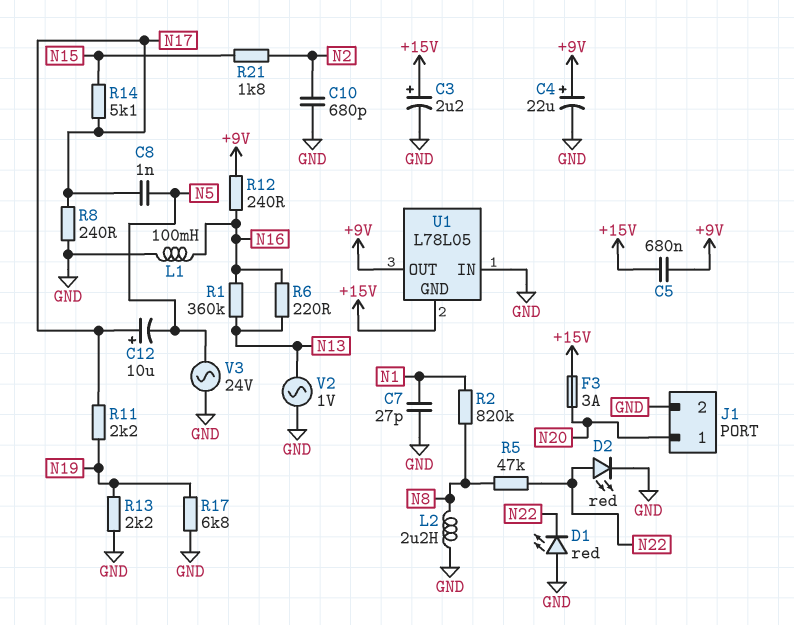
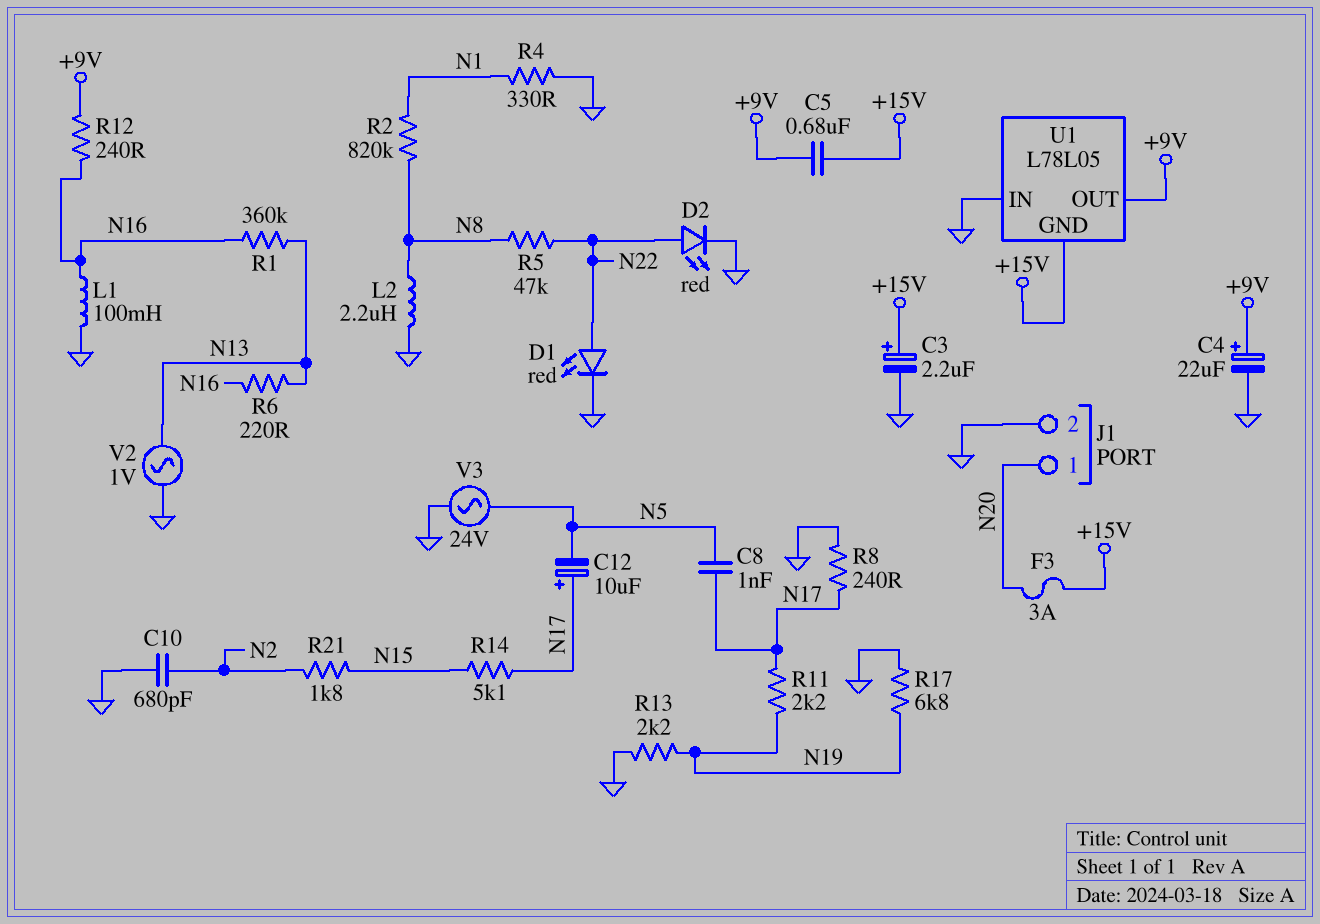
C7: 27pF (GND, N1) -> none
D1: LED red (A GND, K N22) -> LED red (A N22, K GND)
R4: none -> 330 (GND, N1)

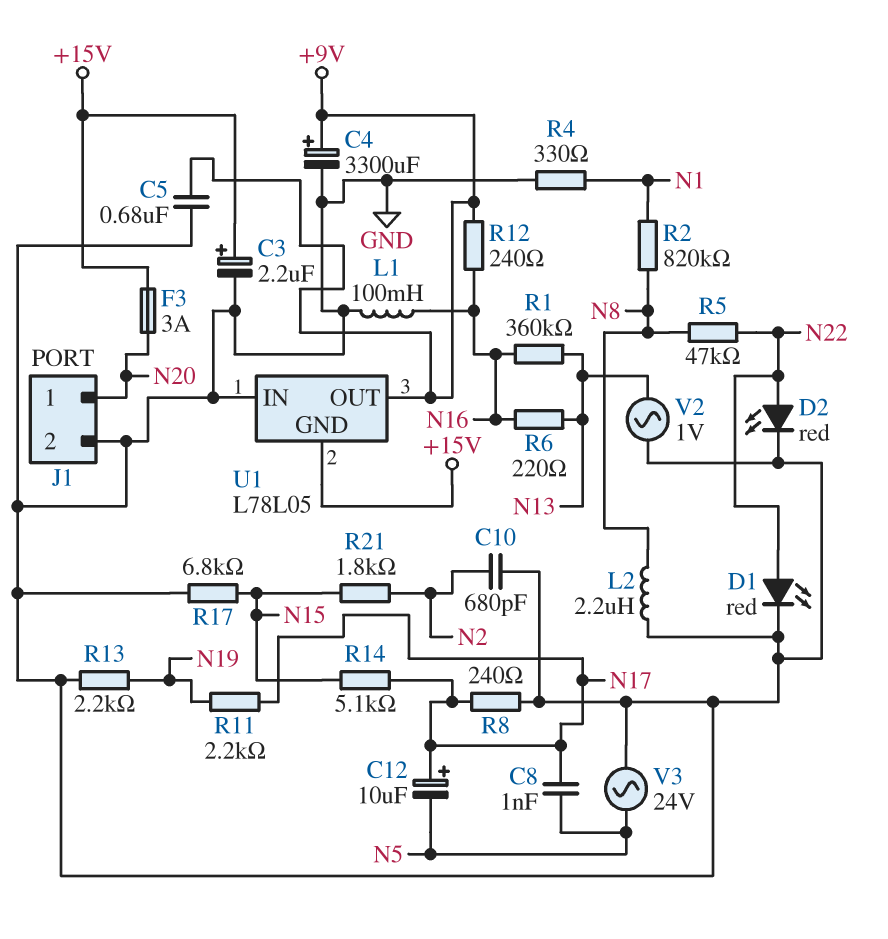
C4: 22uF (plus +9V, minus GND) -> 3300uF (plus +9V, minus GND)
C5: 680nF (+9V, +15V) -> 680nF (+9V, GND)
R17: 6.8k (GND, N19) -> 6.8k (GND, N15)

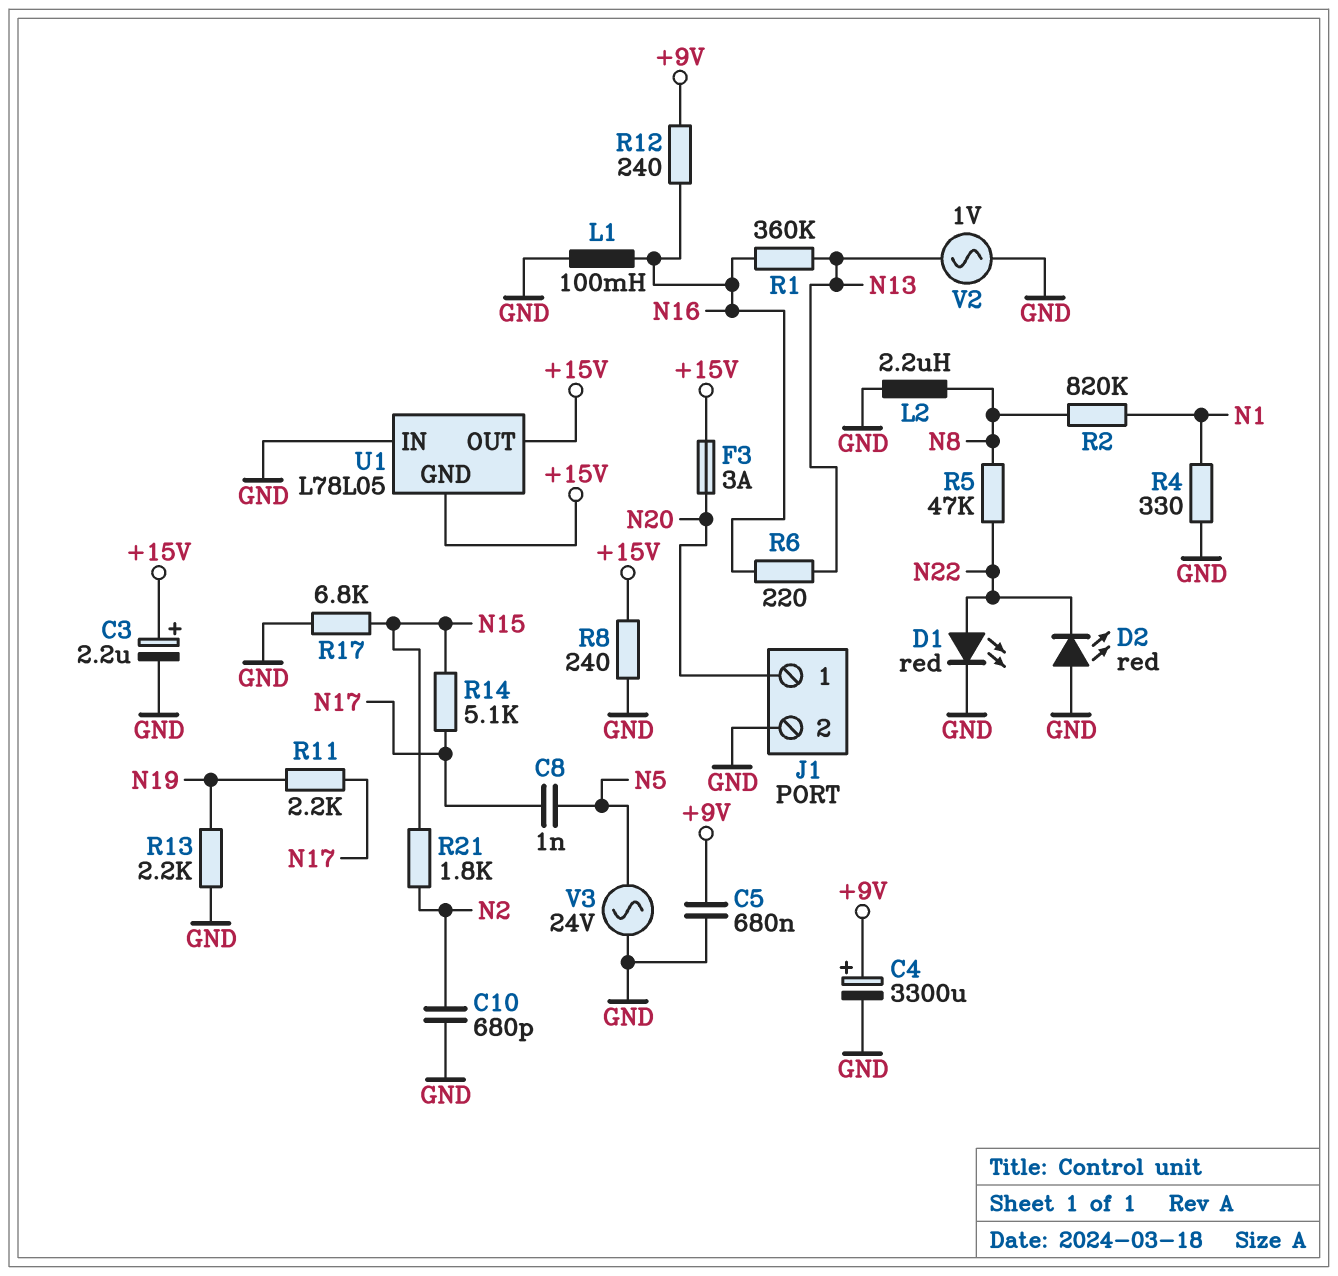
C12: 10uF (plus N17, minus N5) -> none
D2: LED red (A N22, K GND) -> LED red (A GND, K N22)
R8: 240 (GND, N17) -> 240 (+15V, GND)
U1 pin OUT: +9V -> +15V

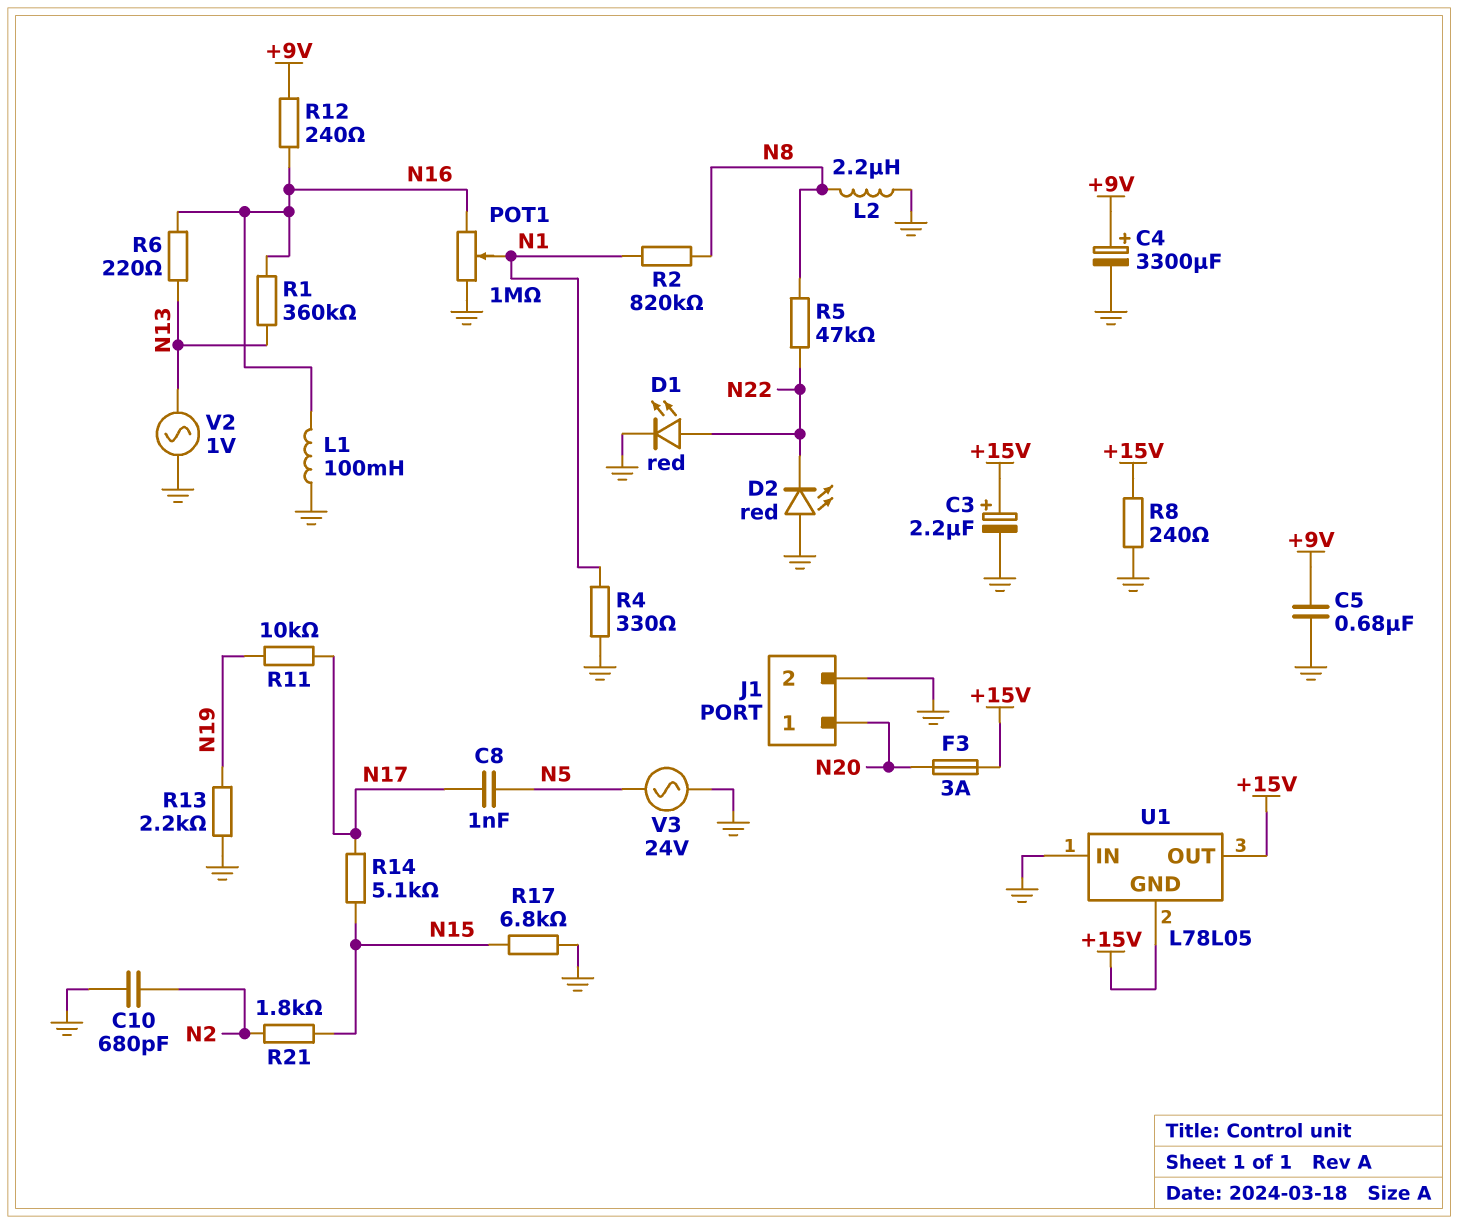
POT1: none -> 1M (GND, N16, wiper N1)
R11: 2.2k (N17, N19) -> 10k (N17, N19)

